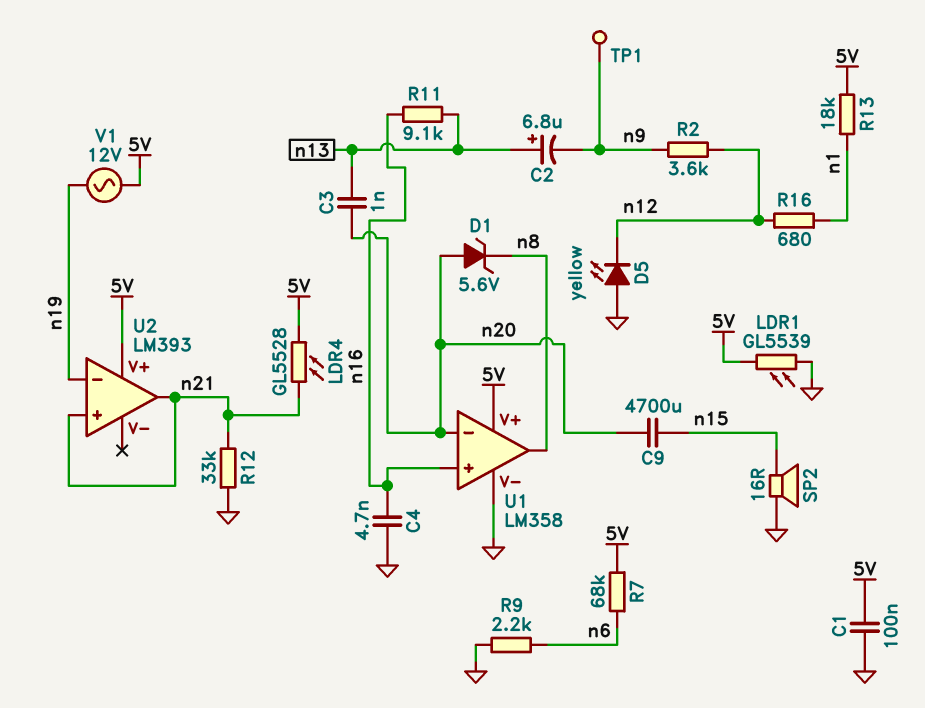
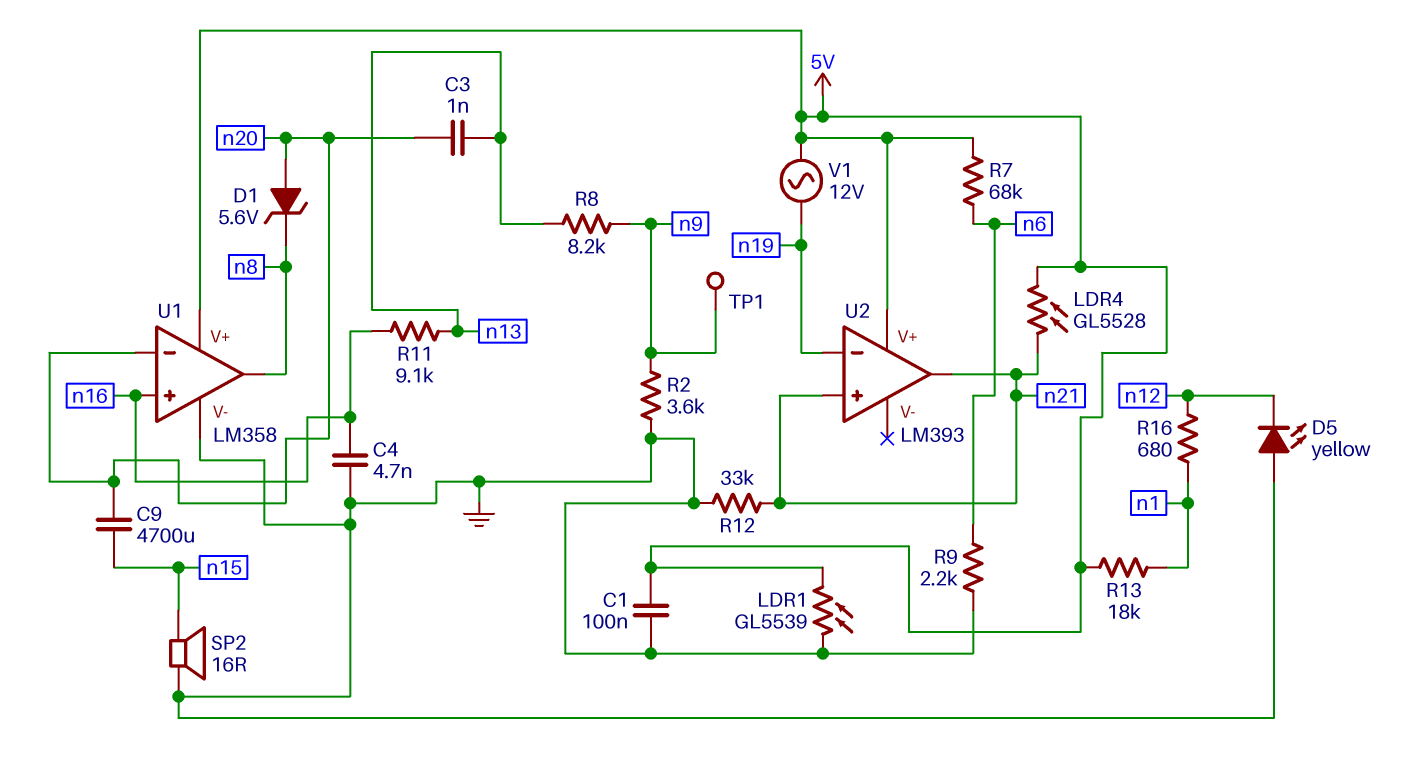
C2: 6.8uF (plus n13, minus n9) -> none
R2: 3.6k (n9, n12) -> 3.6k (GND, n9)
R8: none -> 8.2k (n9, n13)

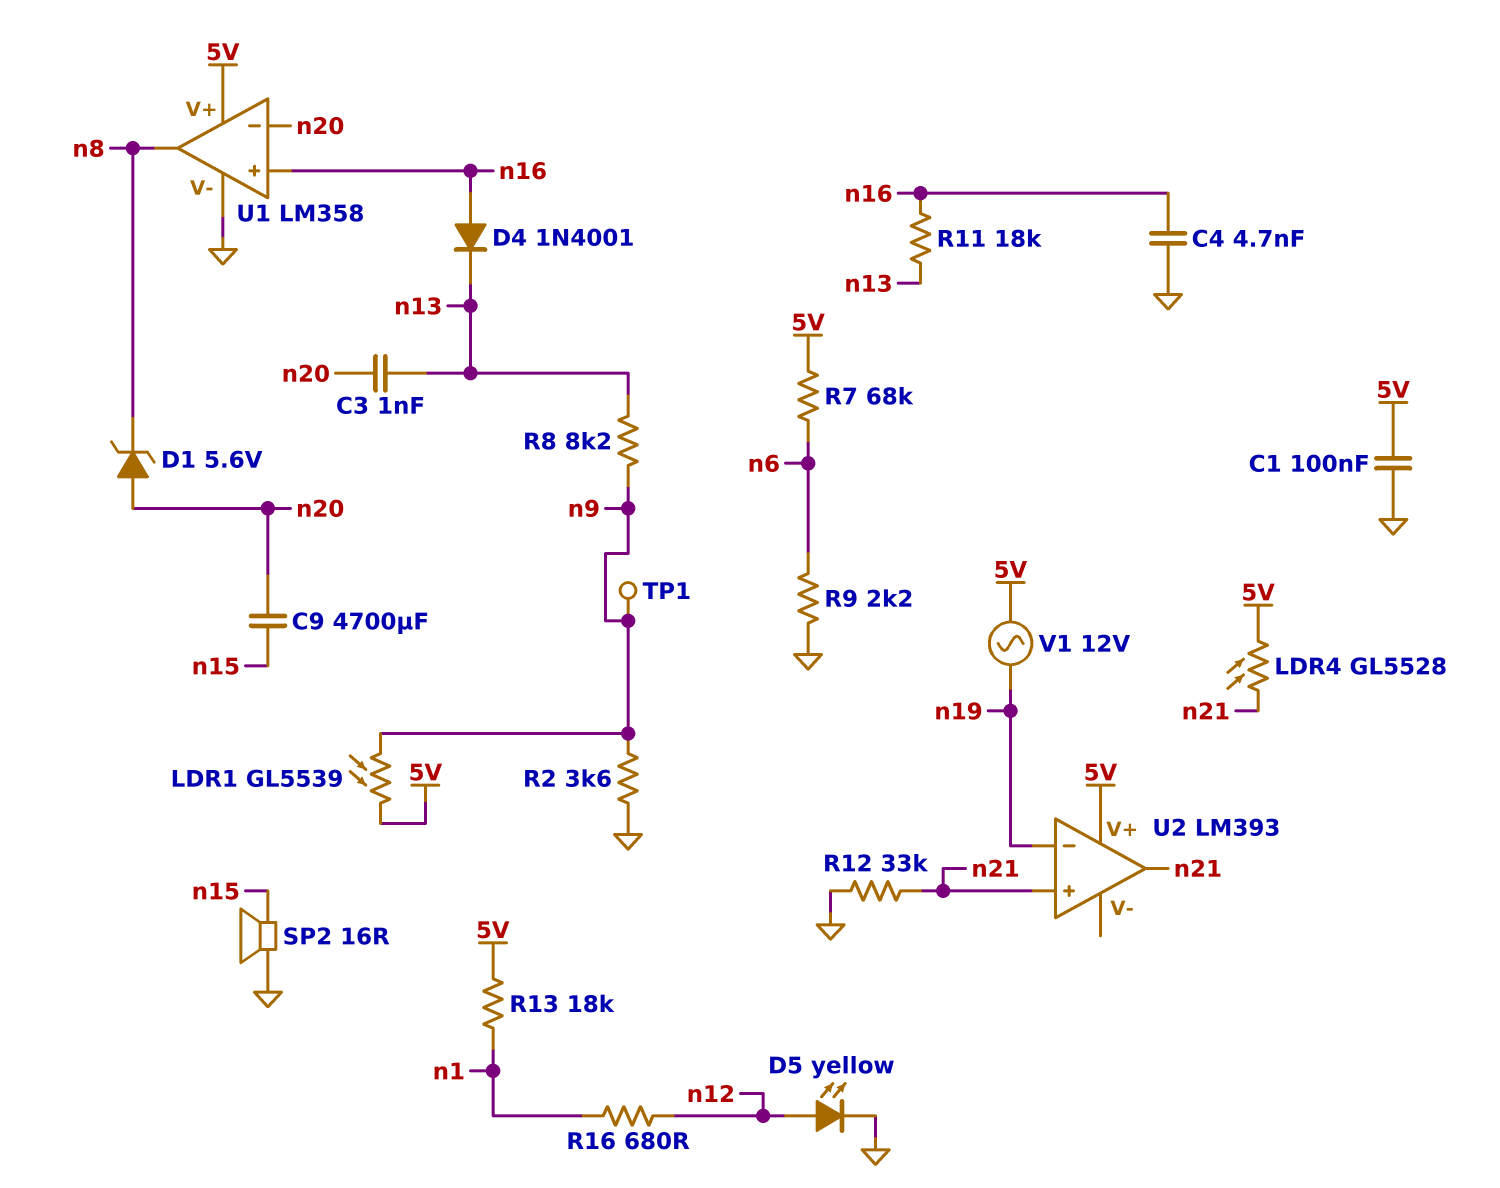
D4: none -> diode 1N4001 (A n16, K n13)
D5: LED yellow (A GND, K n12) -> LED yellow (A n12, K GND)
LDR1: GL5539 (5V, GND) -> GL5539 (5V, n9)
R11: 9.1k (n13, n16) -> 18k (n13, n16)

